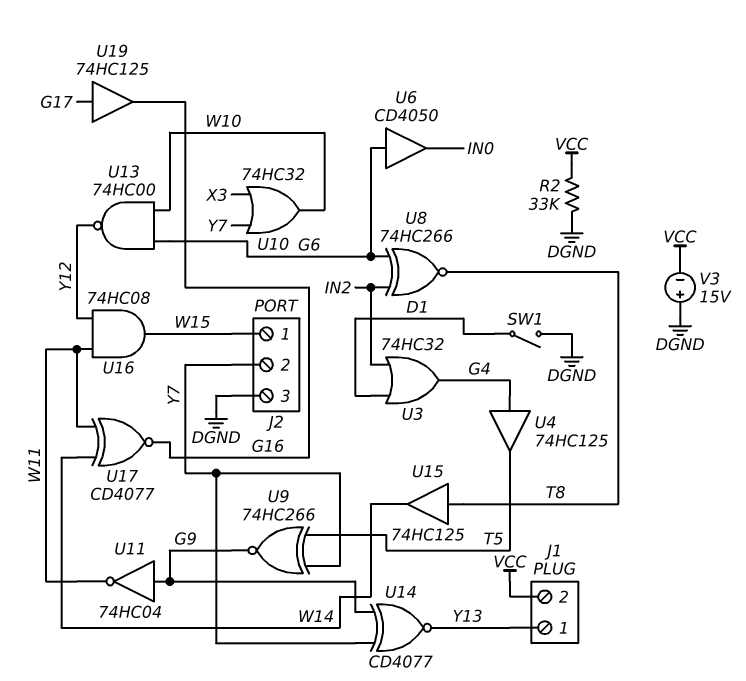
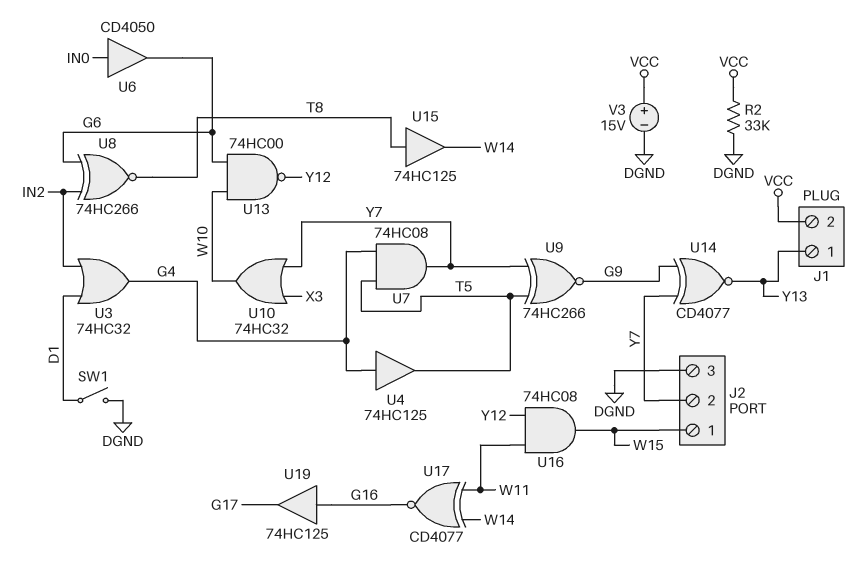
U6: buffer CD4050 (in G6, out IN0) -> buffer CD4050 (in IN0, out G6)
U7: none -> AND 74HC08 (in G4, in T5, out Y7)
U11: NOT 74HC04 (in G9, out W11) -> none
U19: buffer 74HC125 (in G17, out G16) -> buffer 74HC125 (in G16, out G17)
V3: 15V (plus DGND, minus VCC) -> 15V (plus VCC, minus DGND)

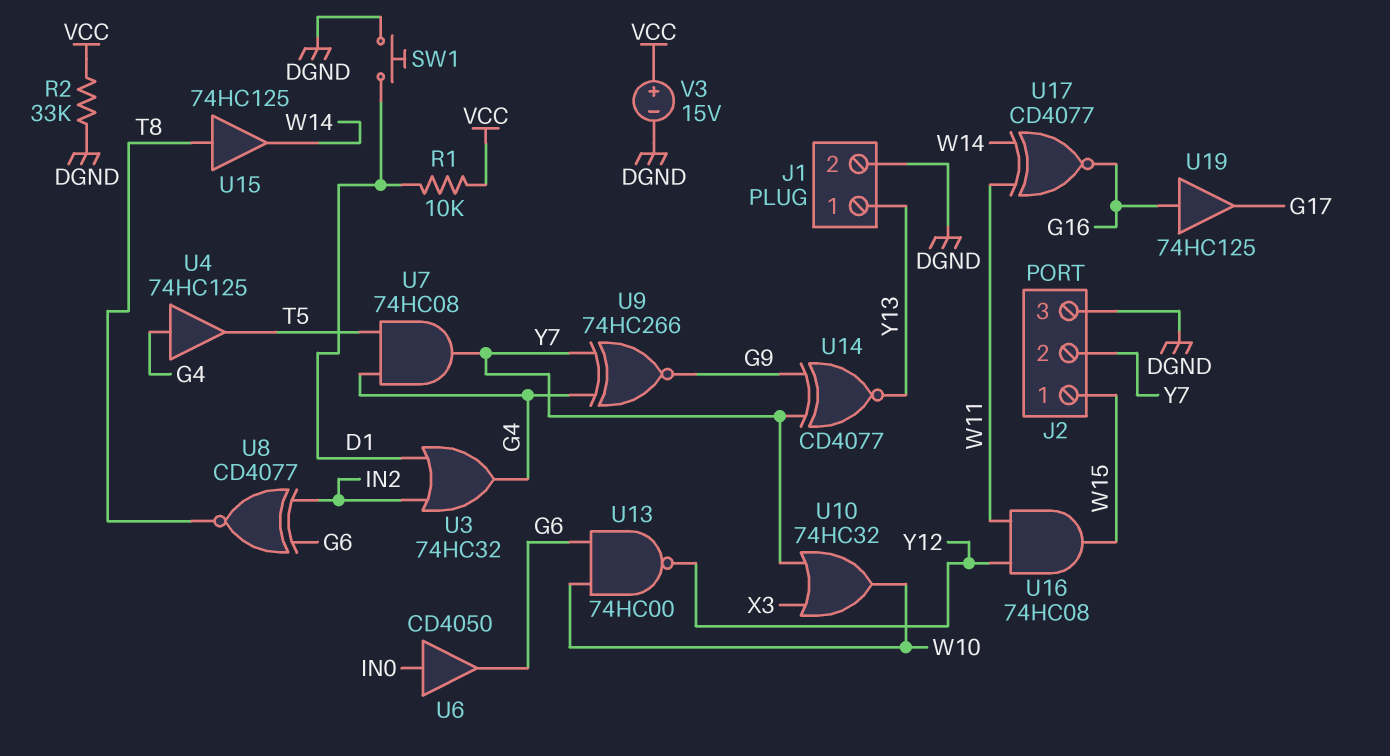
J1 pin 2: VCC -> DGND
R1: none -> 10k (D1, VCC)
SW1: switch (D1, DGND) -> button (D1, DGND)
U8: XNOR 74HC266 (in G6, in IN2, out T8) -> XNOR CD4077 (in G6, in IN2, out T8)
U9: XNOR 74HC266 (in T5, in Y7, out G9) -> XNOR 74HC266 (in G4, in Y7, out G9)

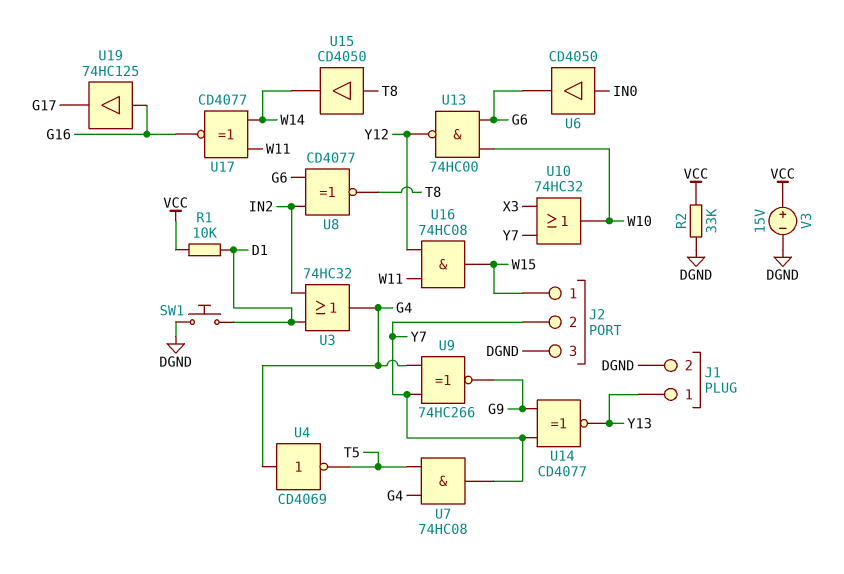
U4: buffer 74HC125 (in G4, out T5) -> NOT CD4069 (in G4, out T5)
U15: buffer 74HC125 (in T8, out W14) -> buffer CD4050 (in T8, out W14)

